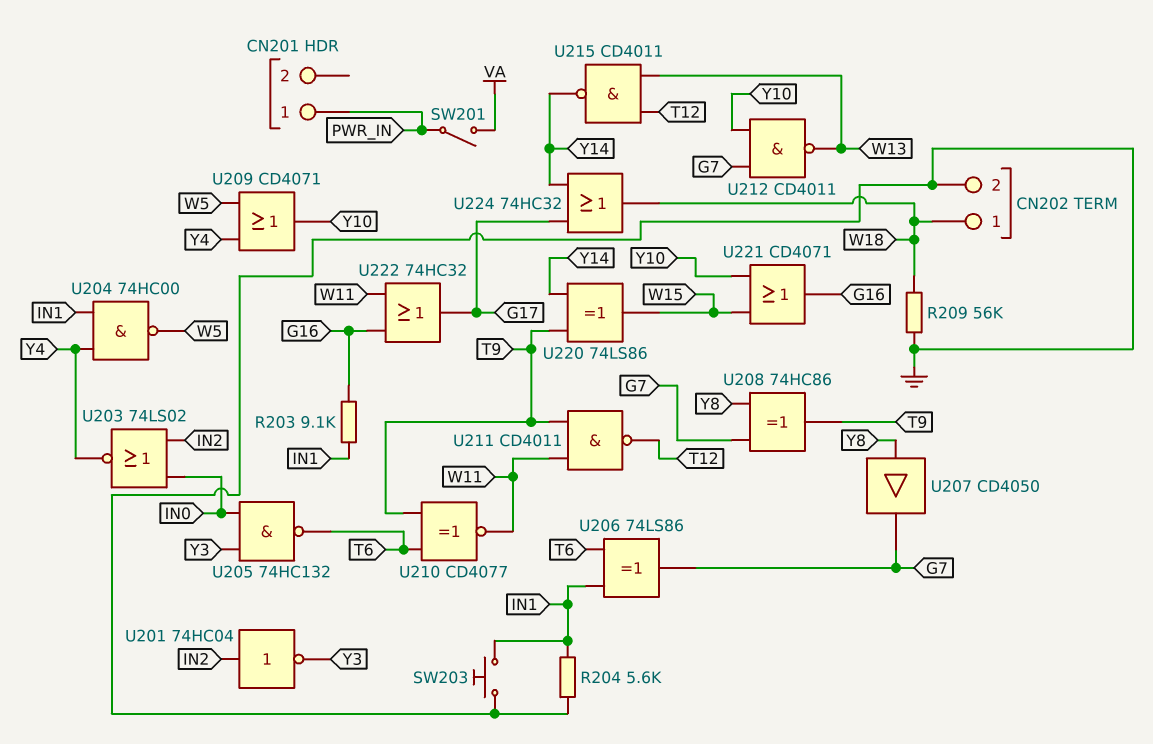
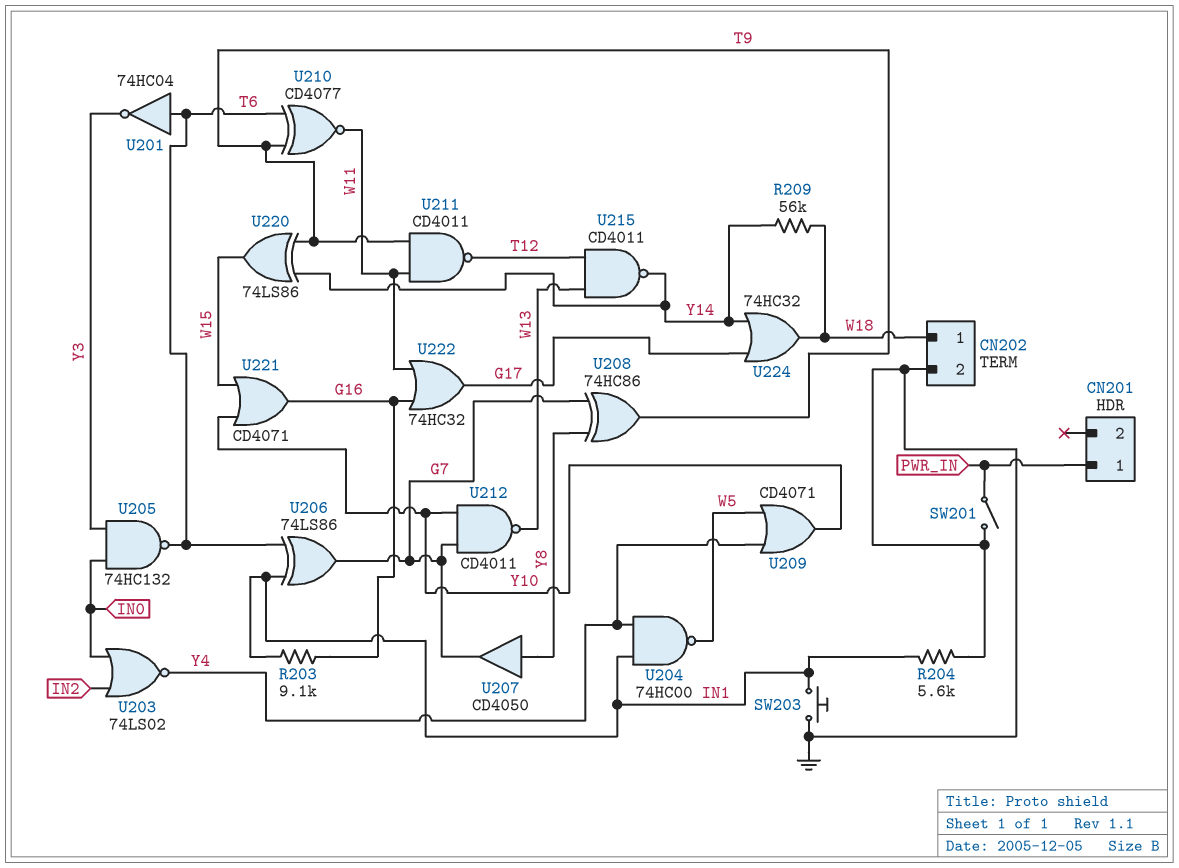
R209: 56k (GND, W18) -> 56k (W18, Y14)
SW201: switch (PWR_IN, VA) -> switch (GND, PWR_IN)
U201: NOT 74HC04 (in IN2, out Y3) -> NOT 74HC04 (in T6, out Y3)

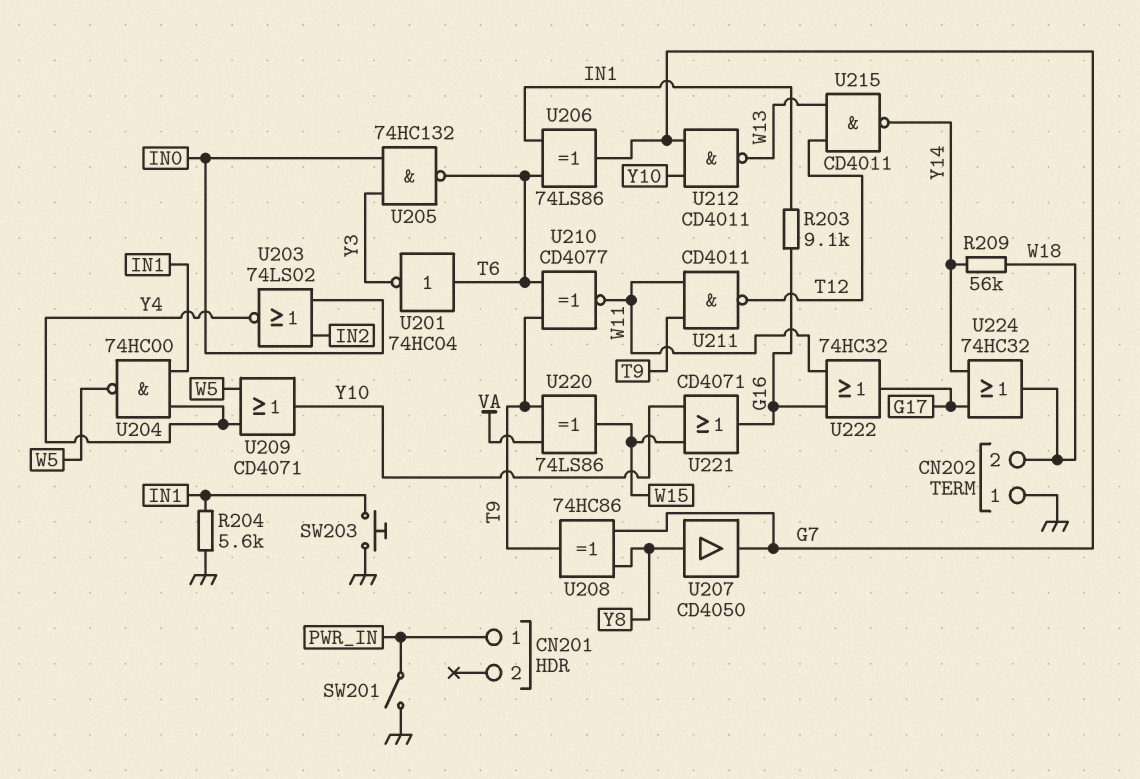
CN202 pin 1: W18 -> GND
CN202 pin 2: GND -> W18
U220: XOR 74LS86 (in T9, in Y14, out W15) -> XOR 74LS86 (in T9, in VA, out W15)

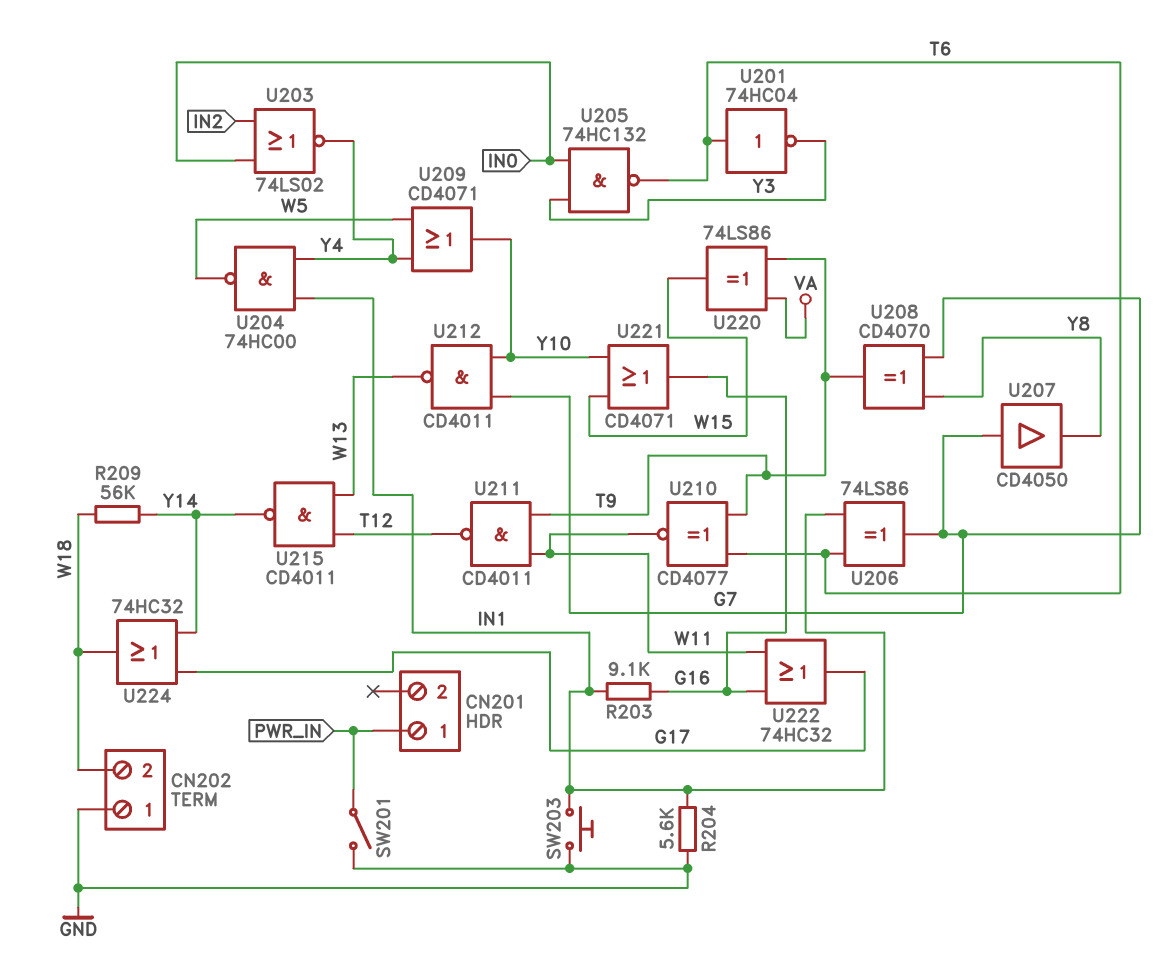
U207: buffer CD4050 (in Y8, out G7) -> buffer CD4050 (in G7, out Y8)
U208: XOR 74HC86 (in G7, in Y8, out T9) -> XOR CD4070 (in G7, in Y8, out T9)

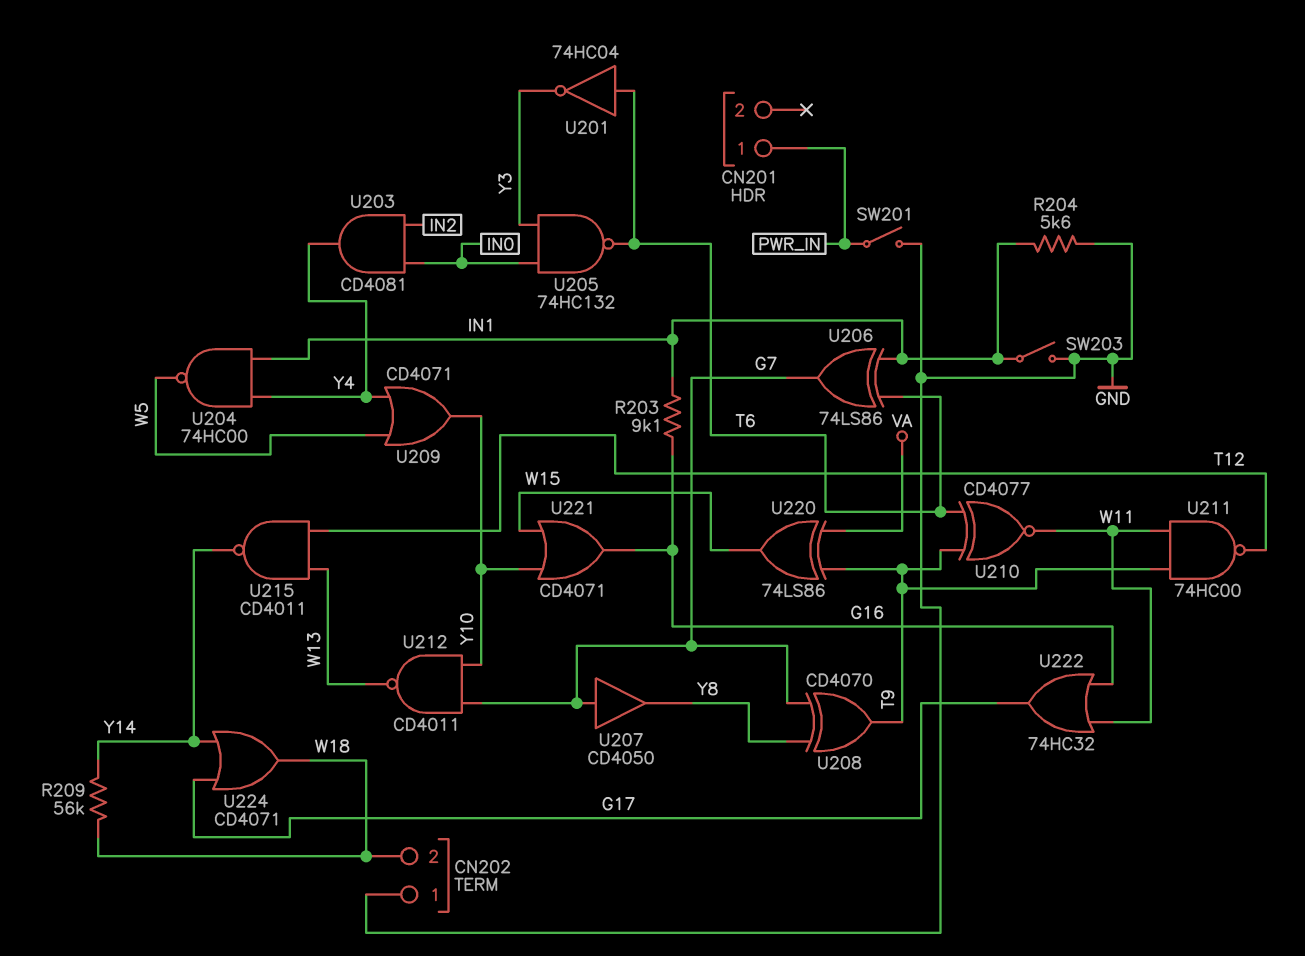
SW203: button (GND, IN1) -> switch (GND, IN1)
U203: NOR 74LS02 (in IN0, in IN2, out Y4) -> AND CD4081 (in IN0, in IN2, out Y4)
U211: NAND CD4011 (in T9, in W11, out T12) -> NAND 74HC00 (in T9, in W11, out T12)
U224: OR 74HC32 (in G17, in Y14, out W18) -> OR CD4071 (in G17, in Y14, out W18)

